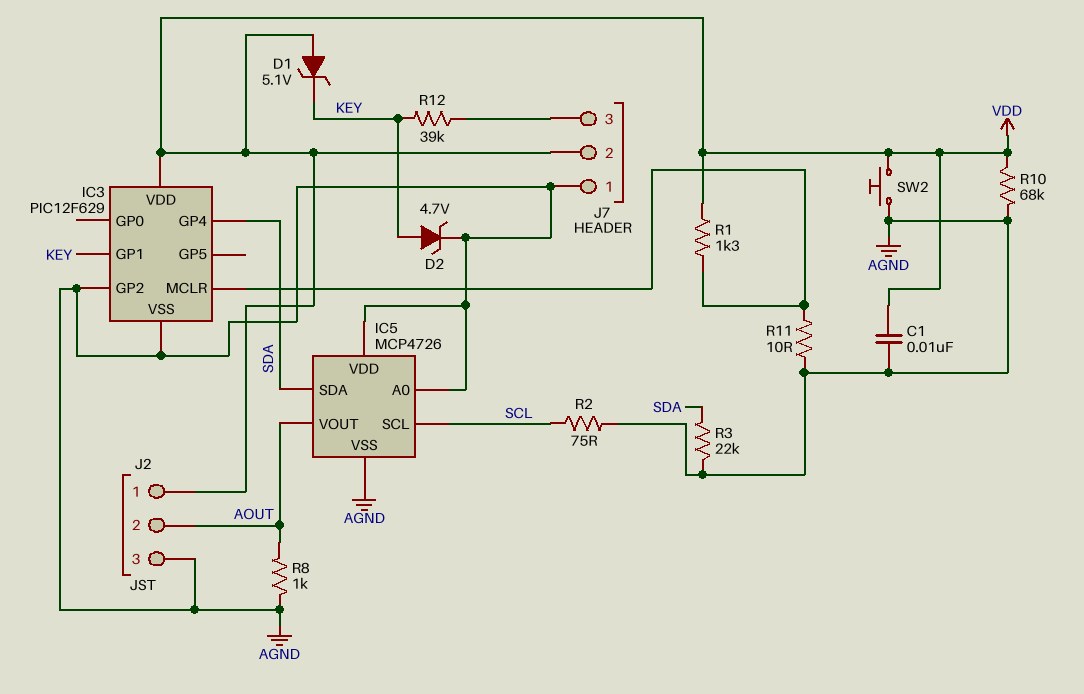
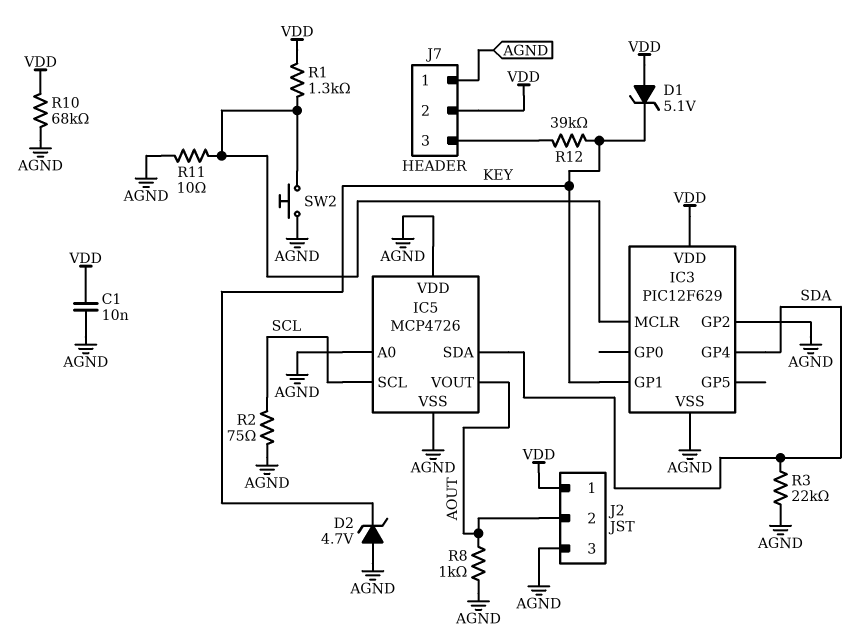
D2: zener 4.7V (A KEY, K AGND) -> zener 4.7V (A AGND, K KEY)
SW2: button (AGND, VDD) -> button (AGND, IC3/MCLR)

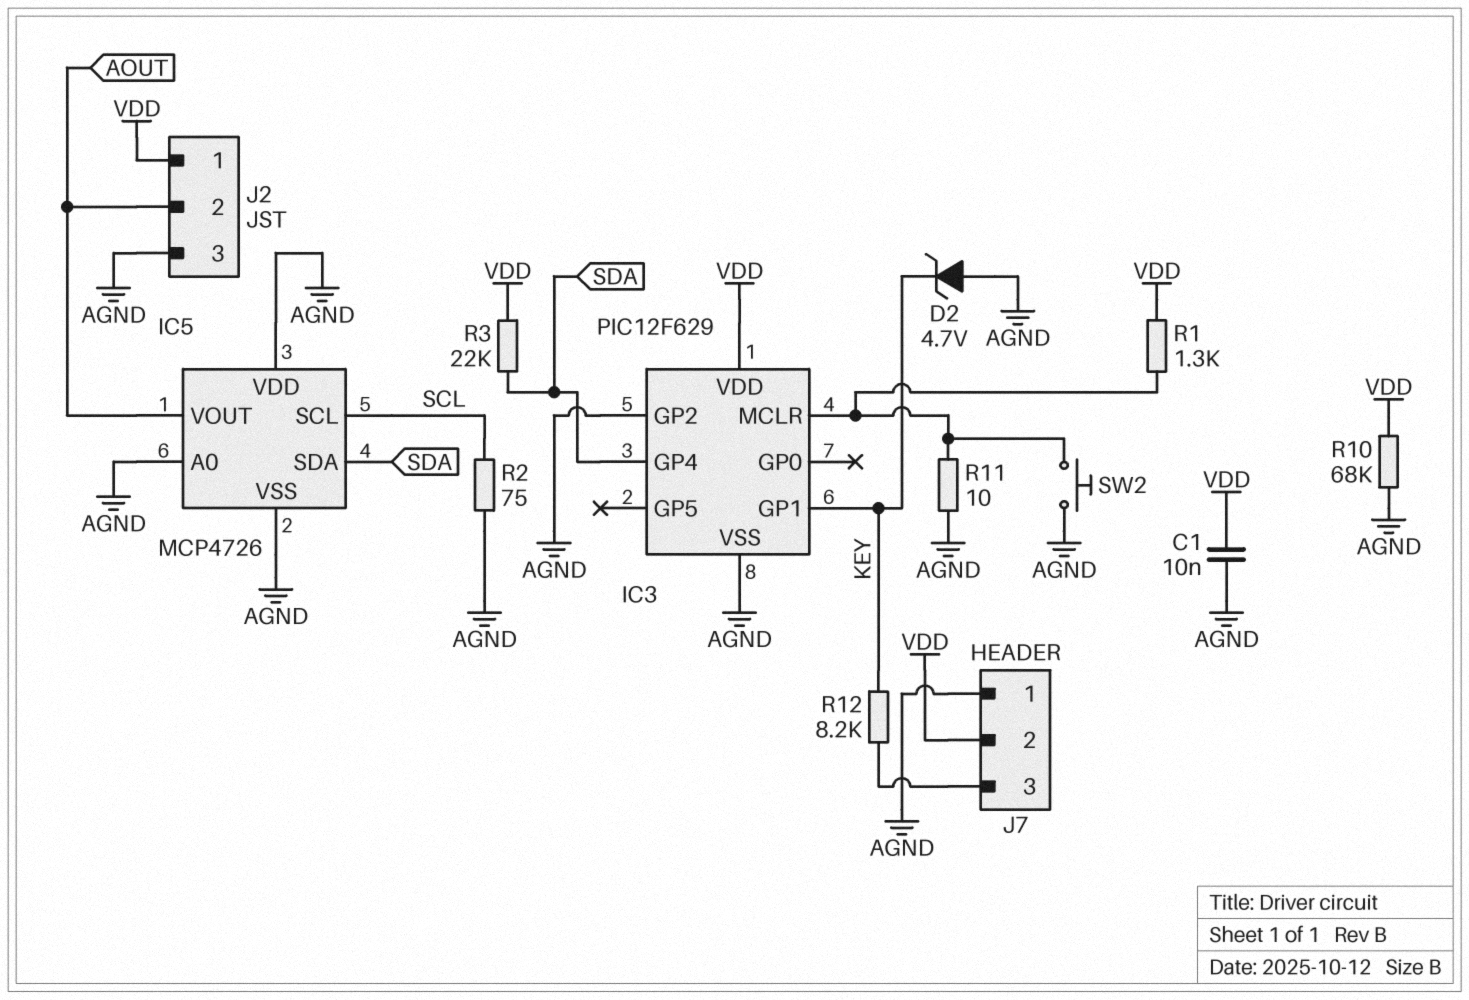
D1: zener 5.1V (A VDD, K KEY) -> none
R3: 22k (AGND, SDA) -> 22k (SDA, VDD)
R8: 1k (AGND, AOUT) -> none
R12: 39k (J7/3, KEY) -> 8.2k (J7/3, KEY)

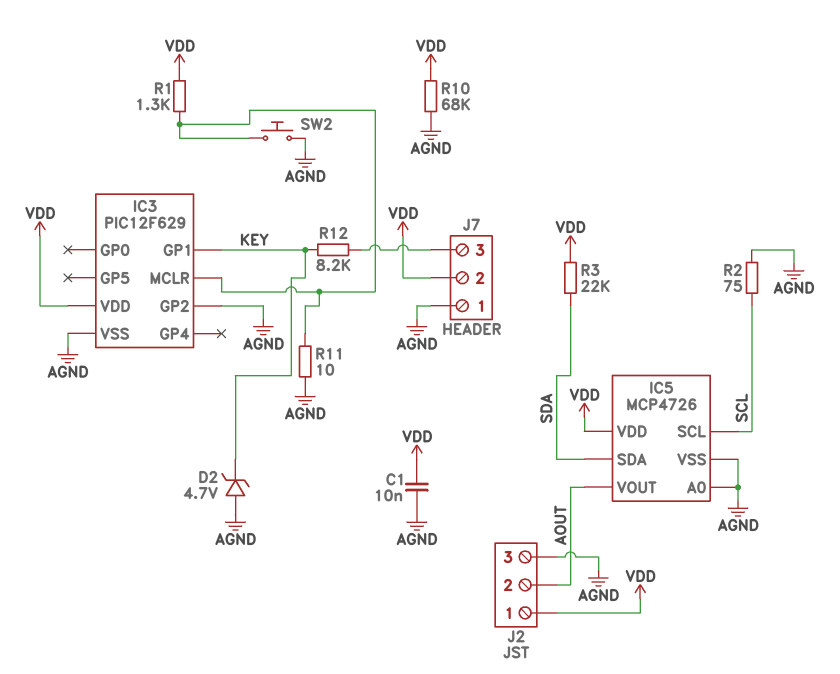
IC3 pin GP4: SDA -> none
IC5 pin VDD: AGND -> VDD

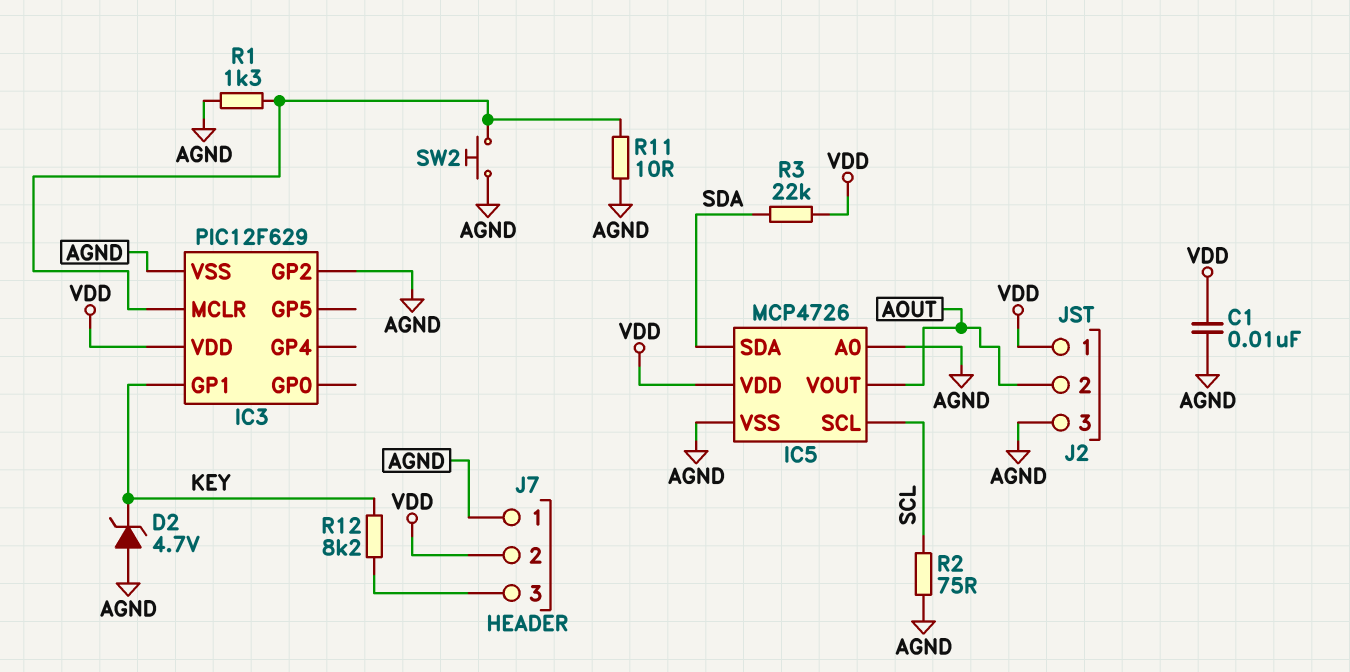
R1: 1.3k (IC3/MCLR, VDD) -> 1.3k (AGND, IC3/MCLR)
R10: 68k (AGND, VDD) -> none

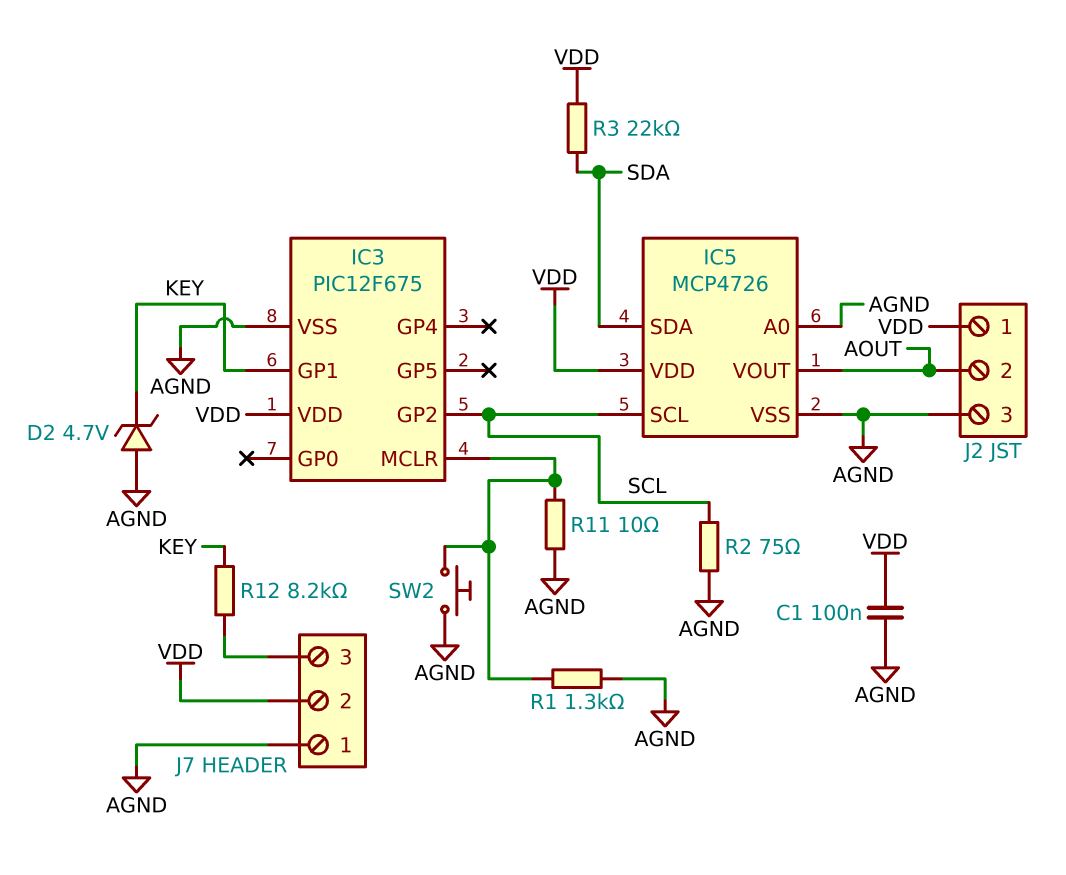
C1: 10nF (AGND, VDD) -> 100nF (AGND, VDD)
IC3: PIC12F629 -> PIC12F675
IC3 pin GP2: AGND -> SCL

